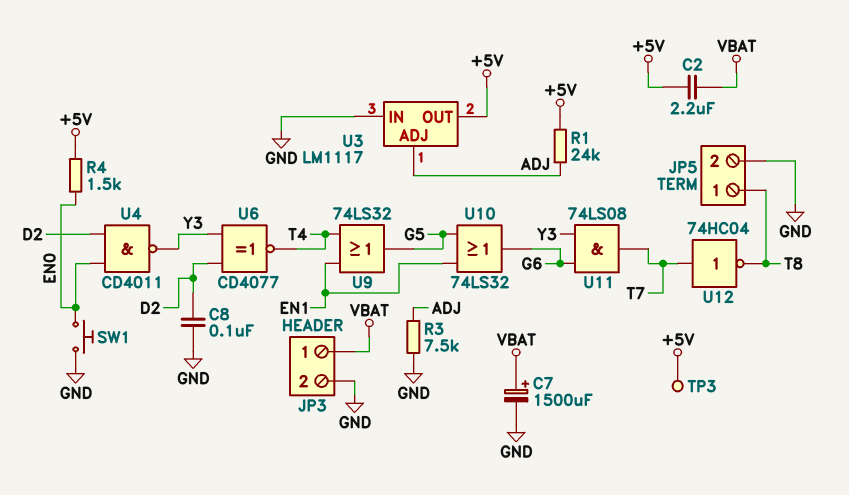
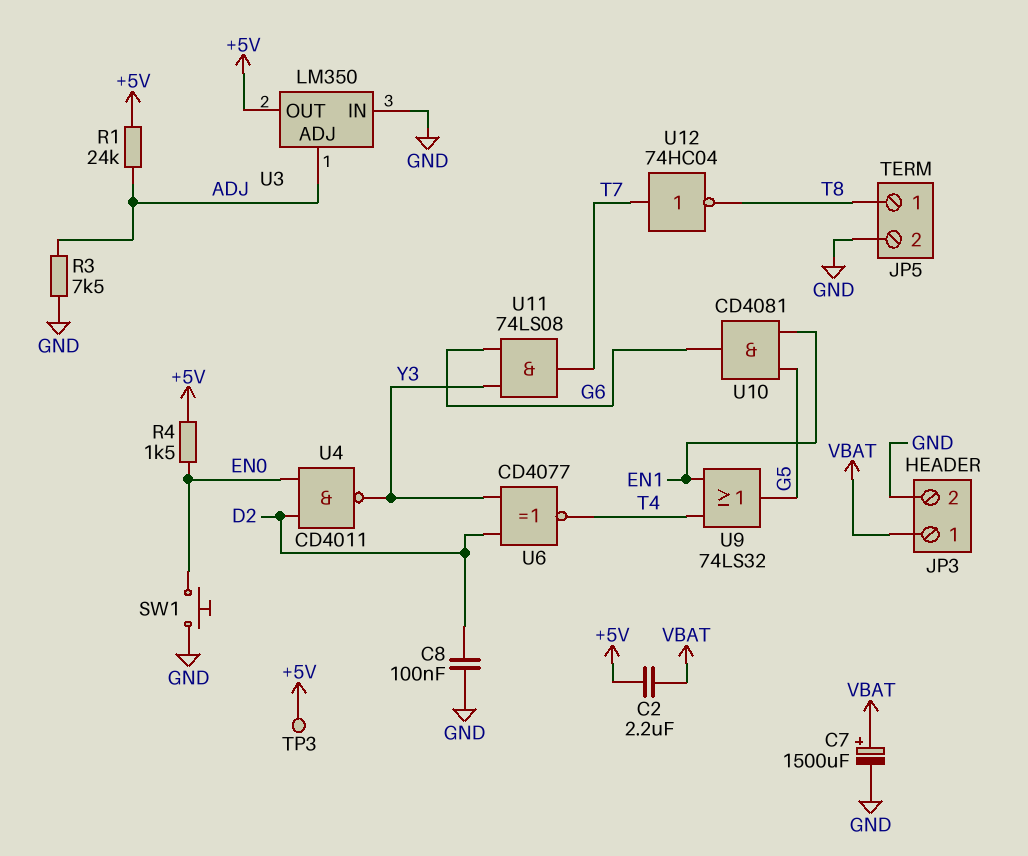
U3: LM1117 -> LM350
U10: OR 74LS32 (in EN1, in G5, out G6) -> AND CD4081 (in EN1, in G5, out G6)

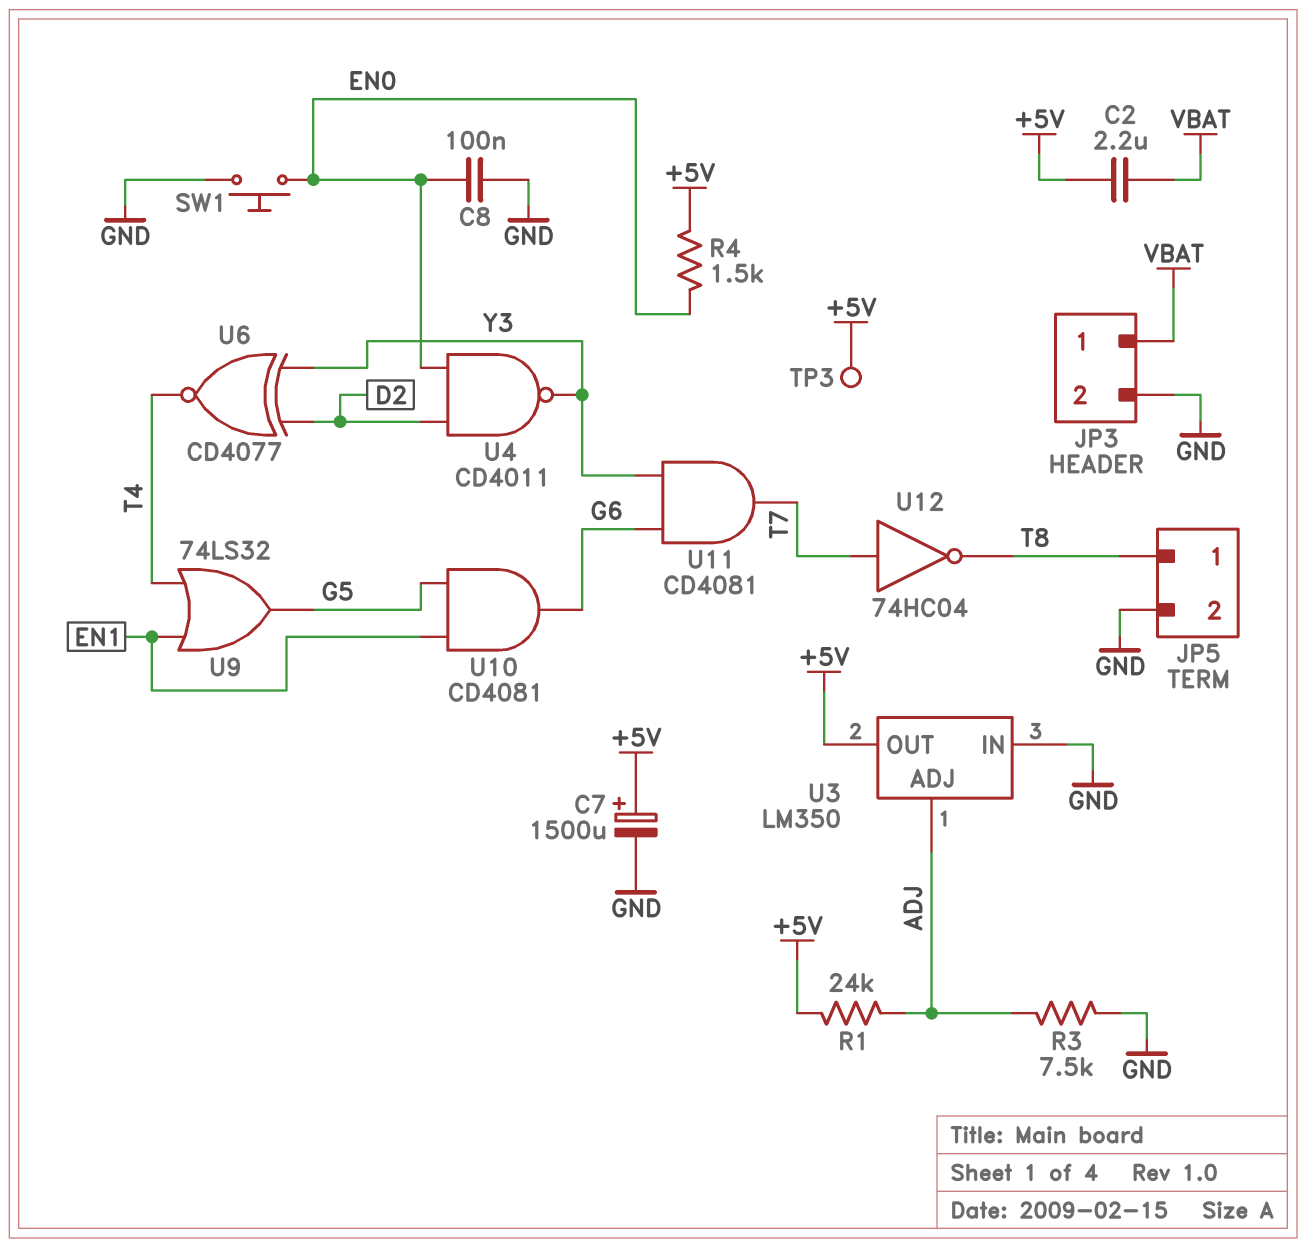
C7: 1500uF (plus VBAT, minus GND) -> 1500uF (plus +5V, minus GND)
C8: 100nF (D2, GND) -> 100nF (EN0, GND)
U11: AND 74LS08 (in G6, in Y3, out T7) -> AND CD4081 (in G6, in Y3, out T7)

